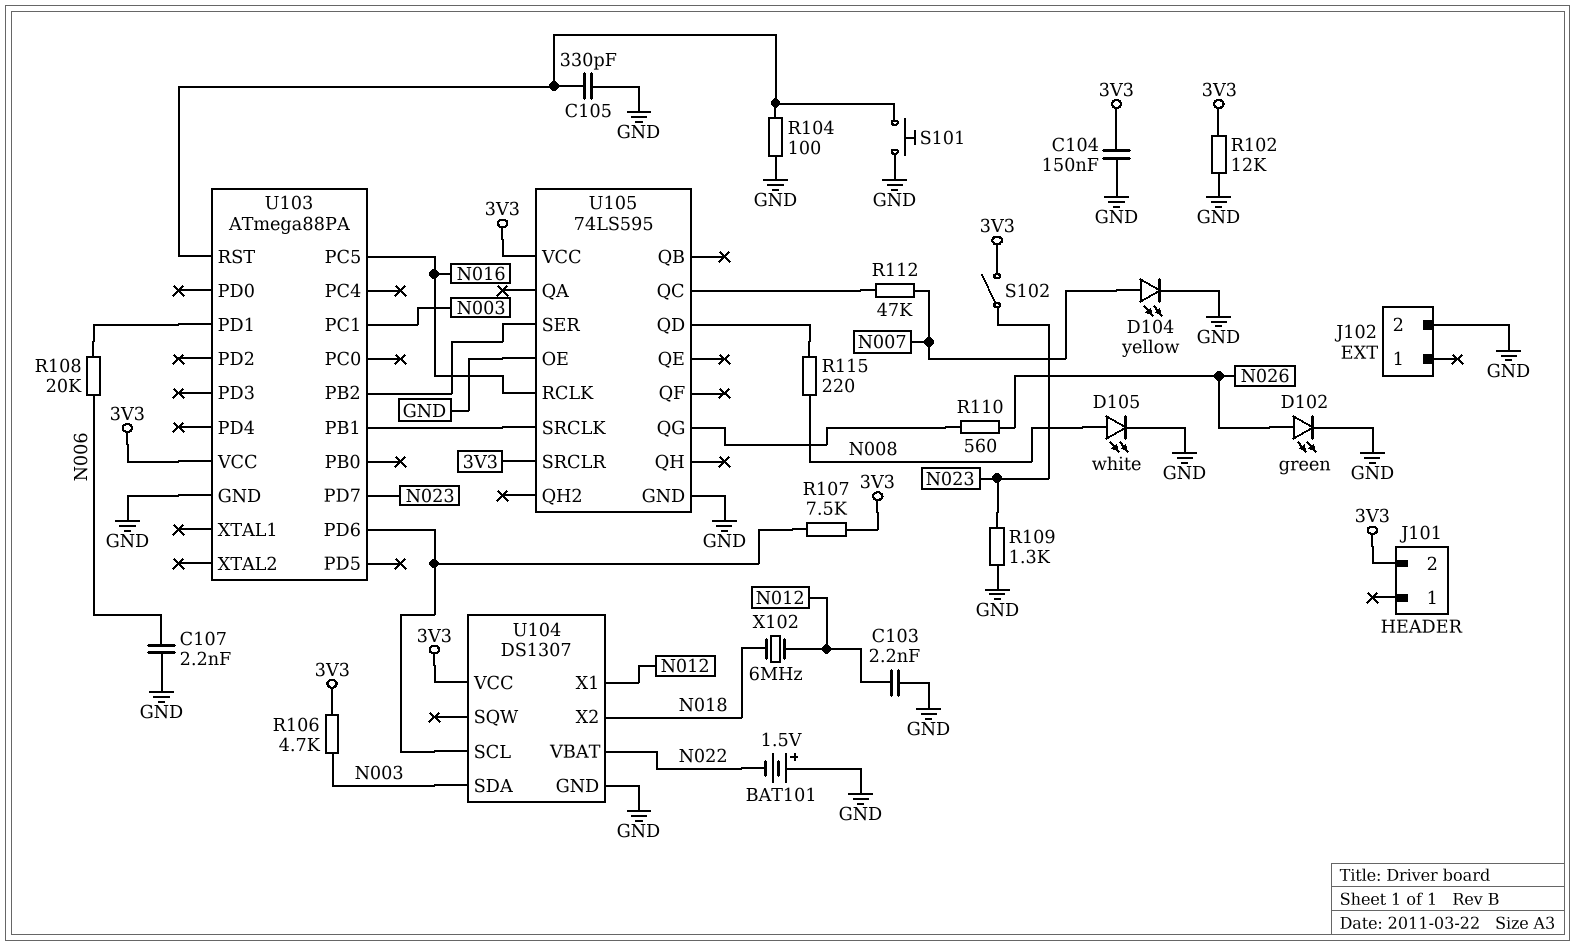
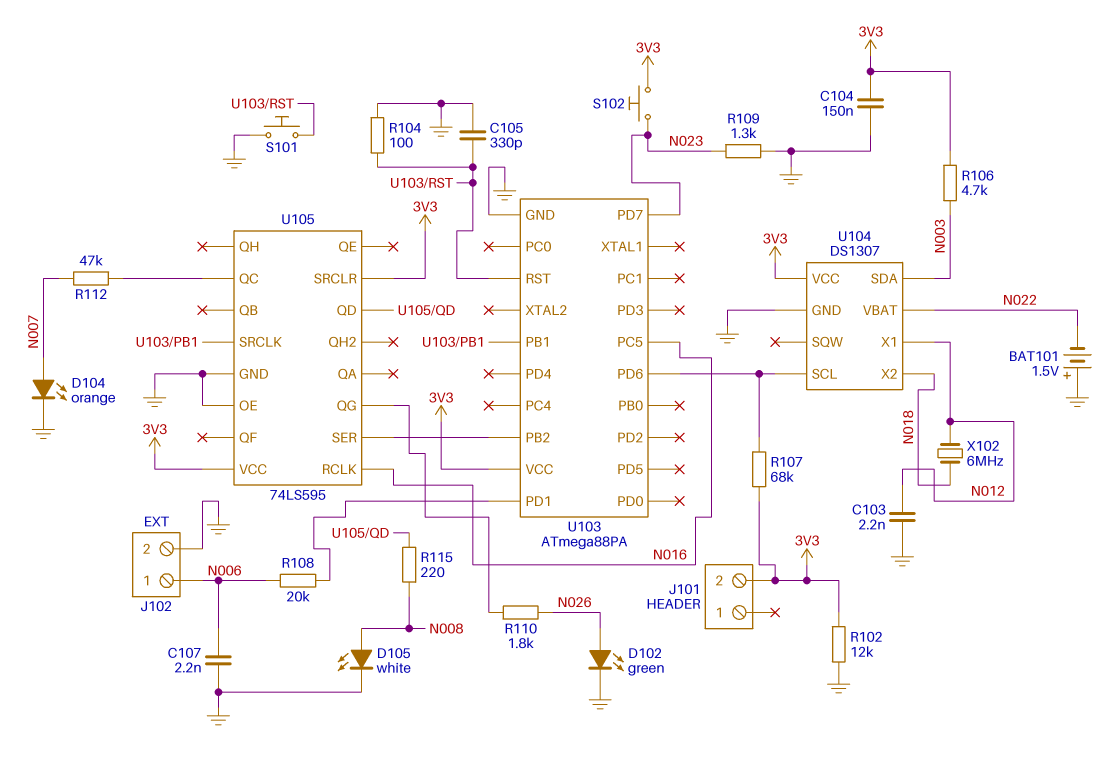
D104: LED yellow (A N007, K GND) -> LED orange (A N007, K GND)
J102 pin 1: none -> N006
R107: 7.5k (3V3, U103/PD6) -> 68k (3V3, U103/PD6)
R110: 560 (N026, U105/QG) -> 1.8k (N026, U105/QG)
S102: switch (3V3, N023) -> button (3V3, N023)
U103 pin PC1: N003 -> none

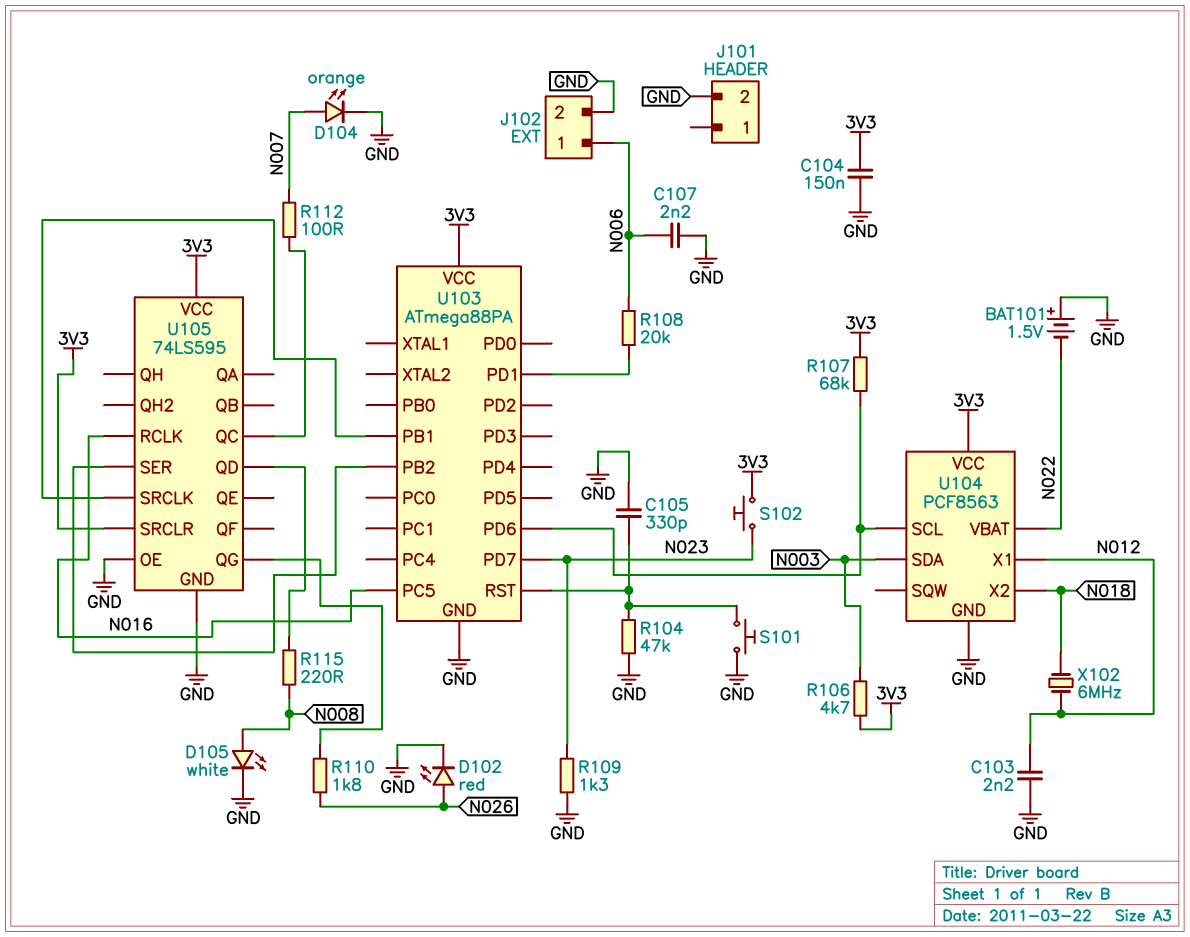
D102: LED green (A N026, K GND) -> LED red (A N026, K GND)
J101 pin 2: 3V3 -> GND
R102: 12k (3V3, GND) -> none
R104: 100 (GND, U103/RST) -> 47k (GND, U103/RST)
R112: 47k (N007, U105/QC) -> 100 (N007, U105/QC)
U104: DS1307 -> PCF8563

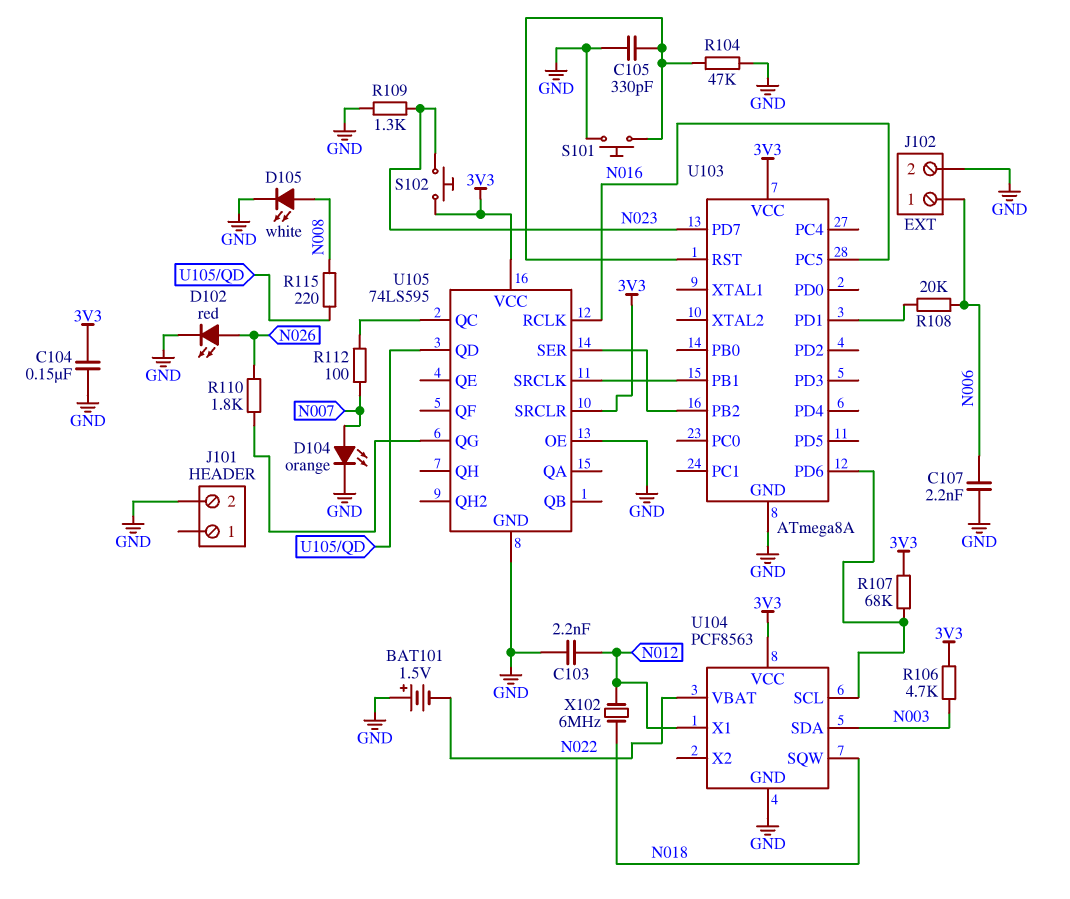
U103: ATmega88PA -> ATmega8A
U104 pin SQW: none -> N018
U104 pin X2: N018 -> none

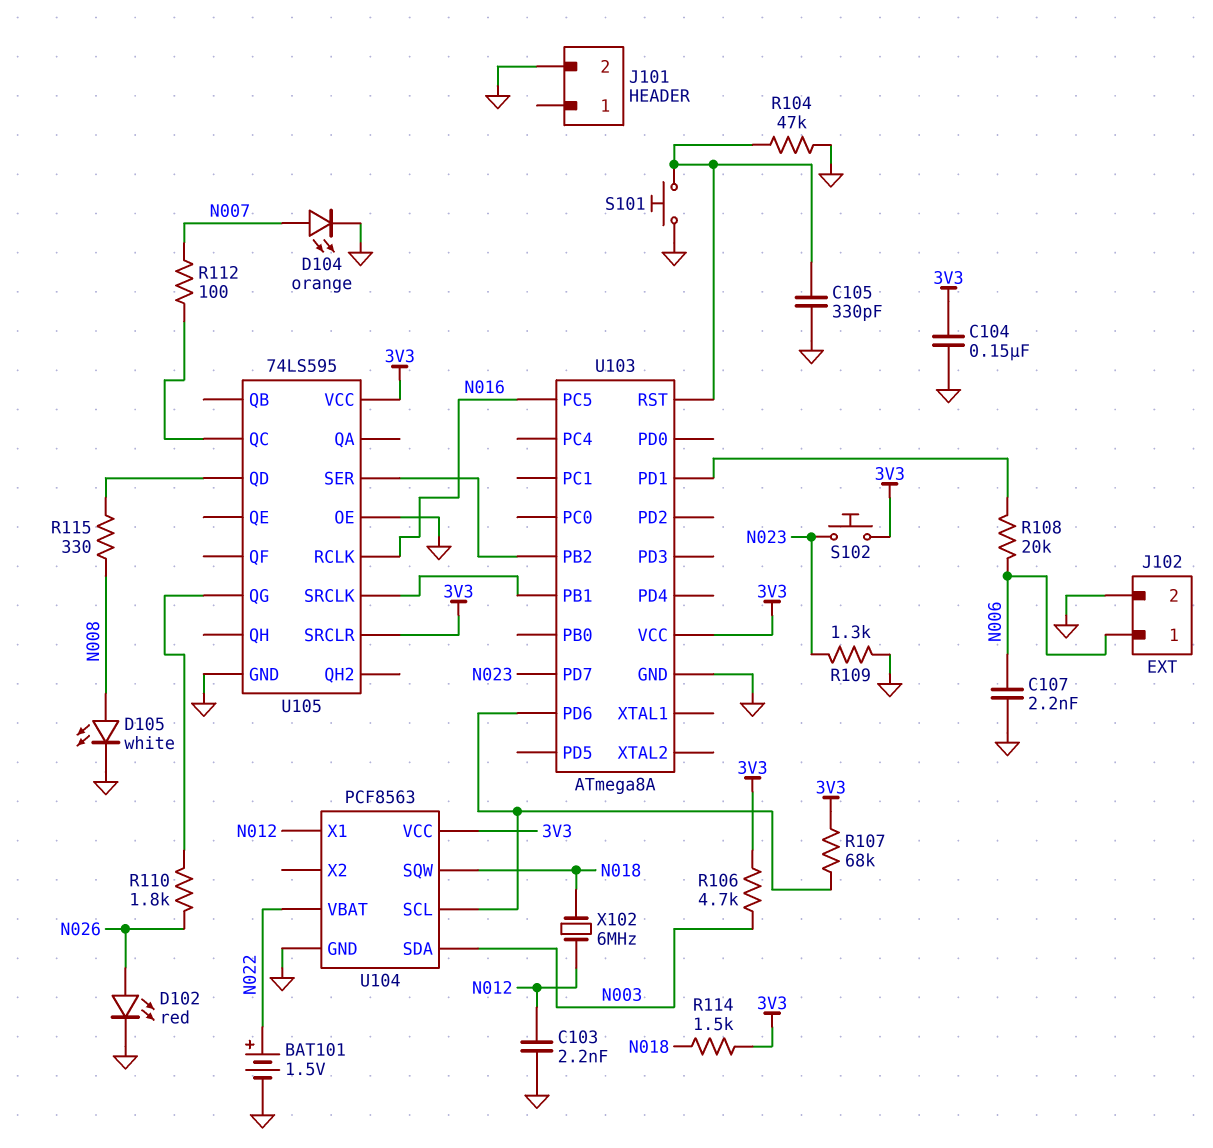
BAT101: 1.5V (plus GND, minus N022) -> 1.5V (plus N022, minus GND)
R114: none -> 1.5k (3V3, N018)
R115: 220 (N008, U105/QD) -> 330 (N008, U105/QD)

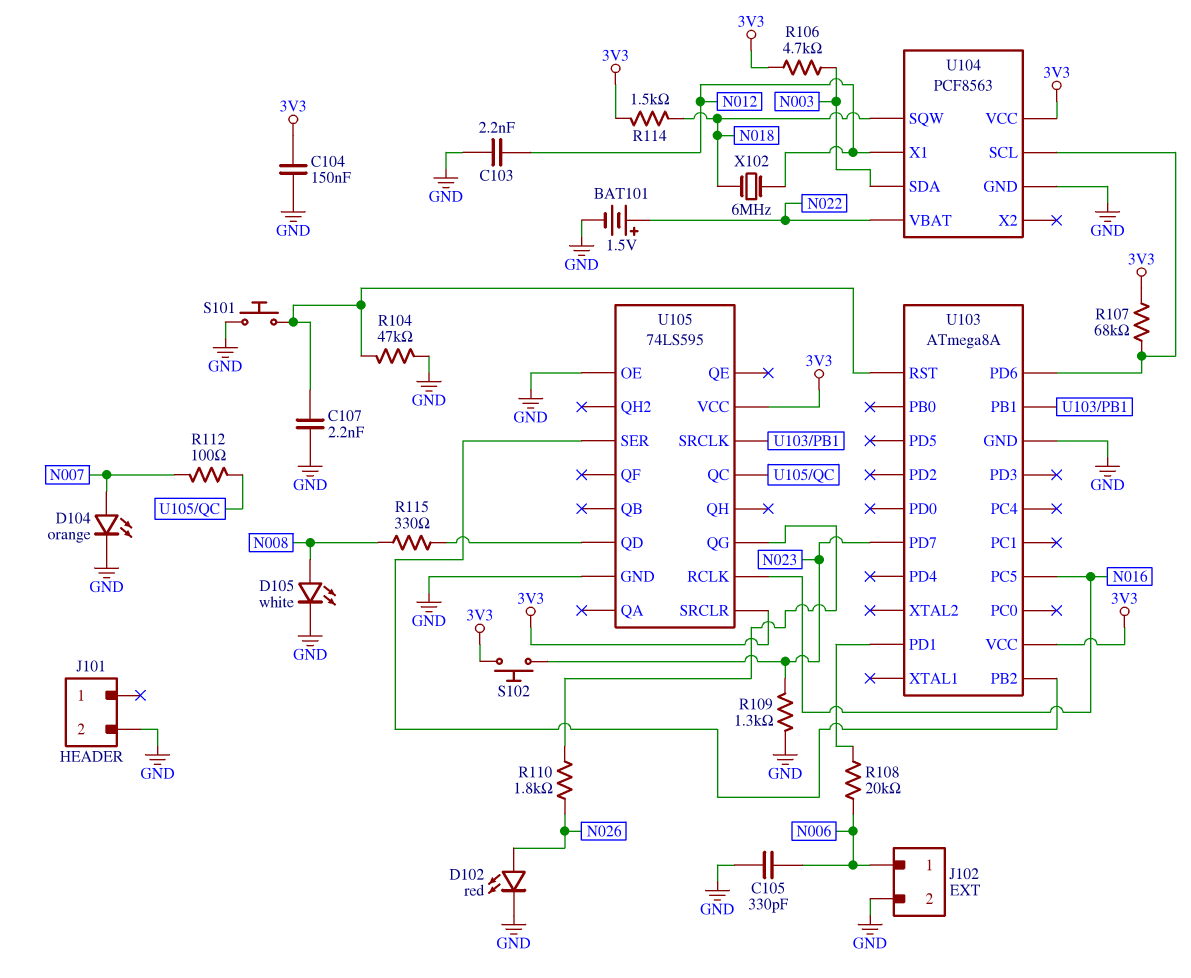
C105: 330pF (GND, U103/RST) -> 330pF (GND, N006)
C107: 2.2nF (GND, N006) -> 2.2nF (GND, U103/RST)

